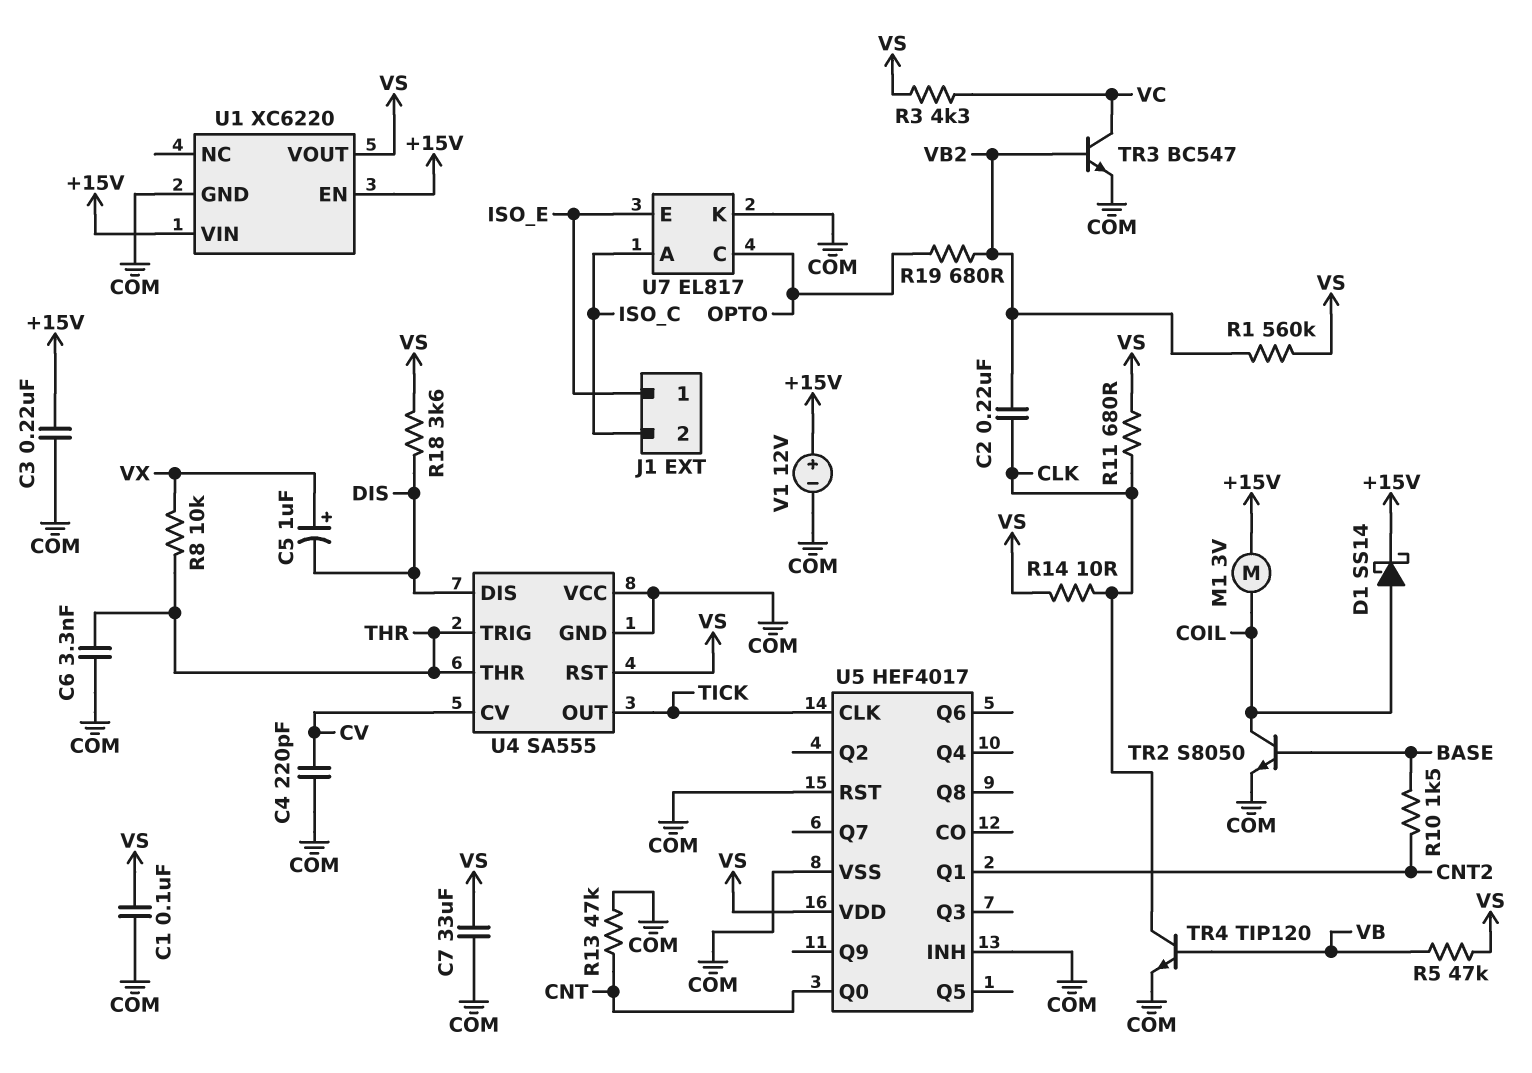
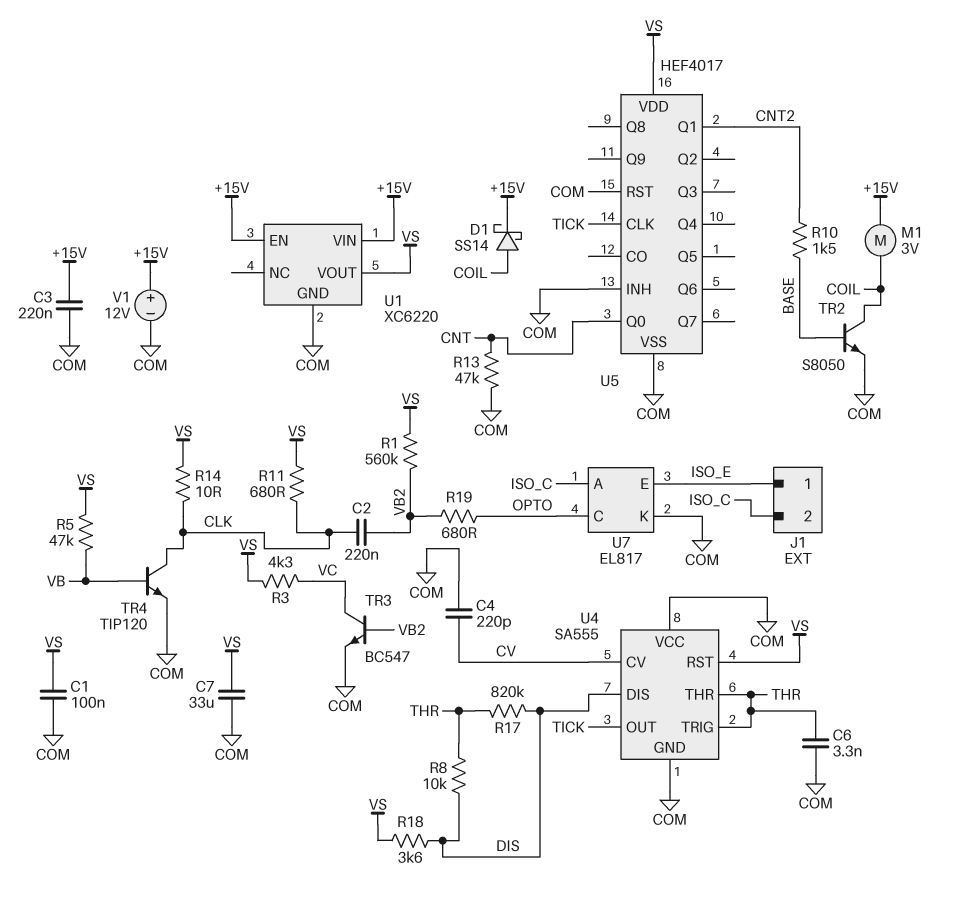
C5: 1uF (plus VX, minus DIS) -> none
R8: 10k (THR, VX) -> 10k (DIS, THR)
R17: none -> 820k (DIS, THR)

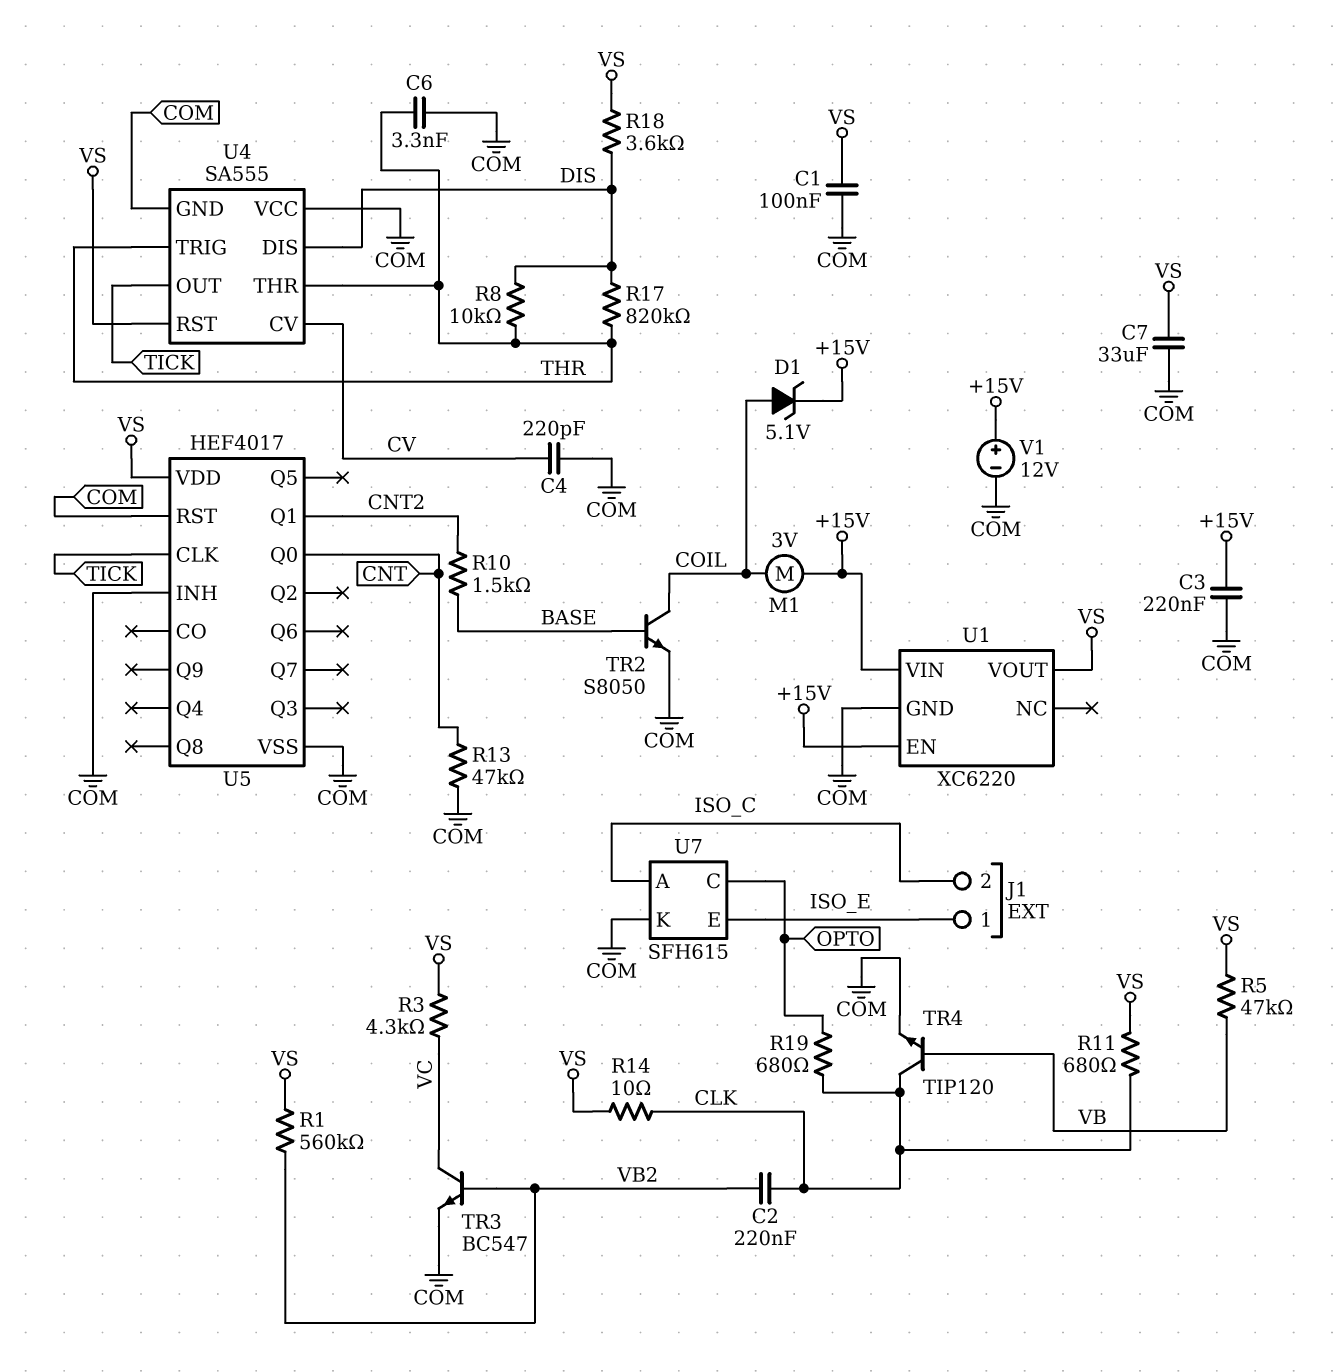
D1: schottky SS14 (A COIL, K +15V) -> zener 5.1V (A COIL, K +15V)
R19: 680 (OPTO, VB2) -> 680 (CLK, OPTO)
U7: EL817 -> SFH615

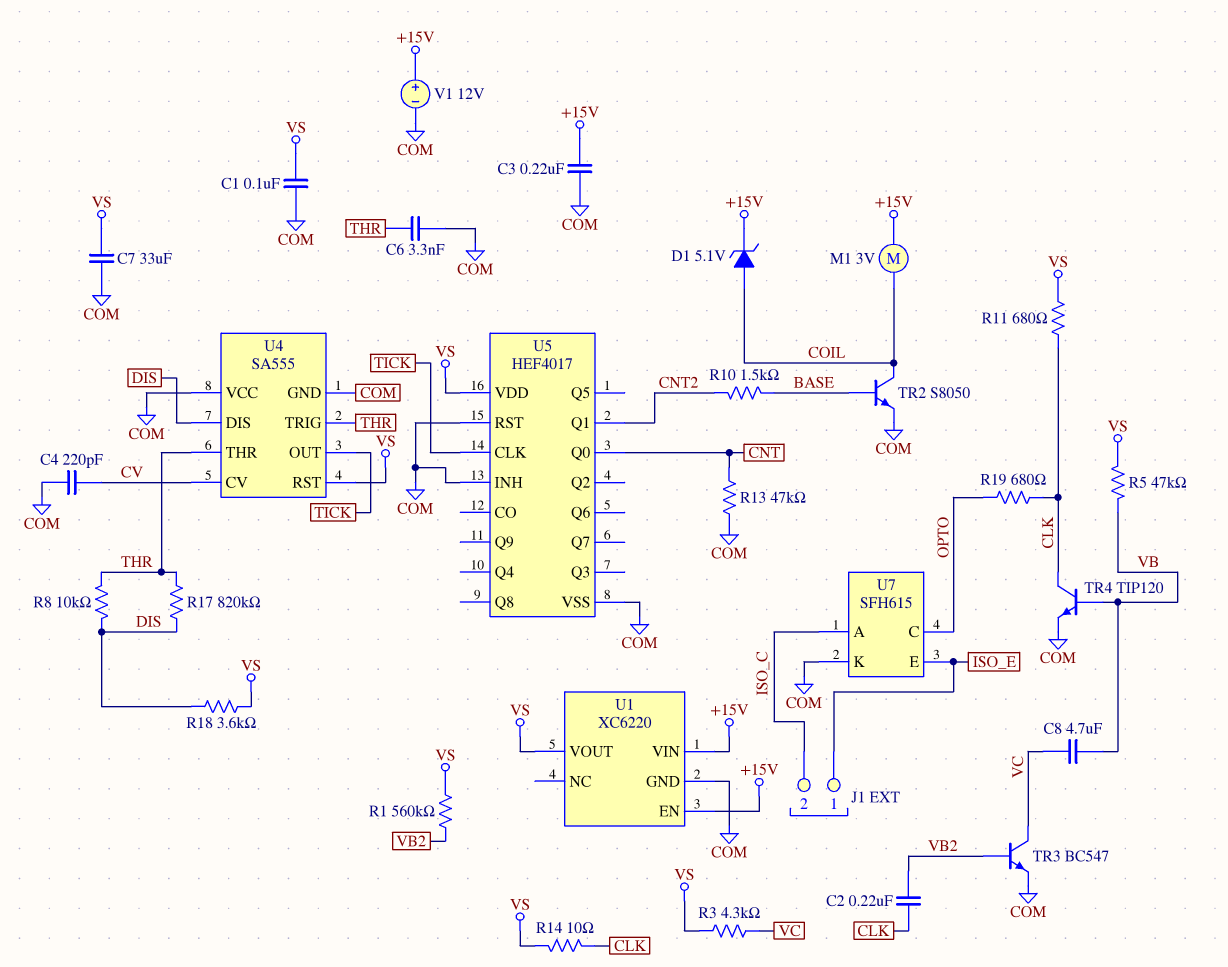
C8: none -> 4.7uF (VB, VC)

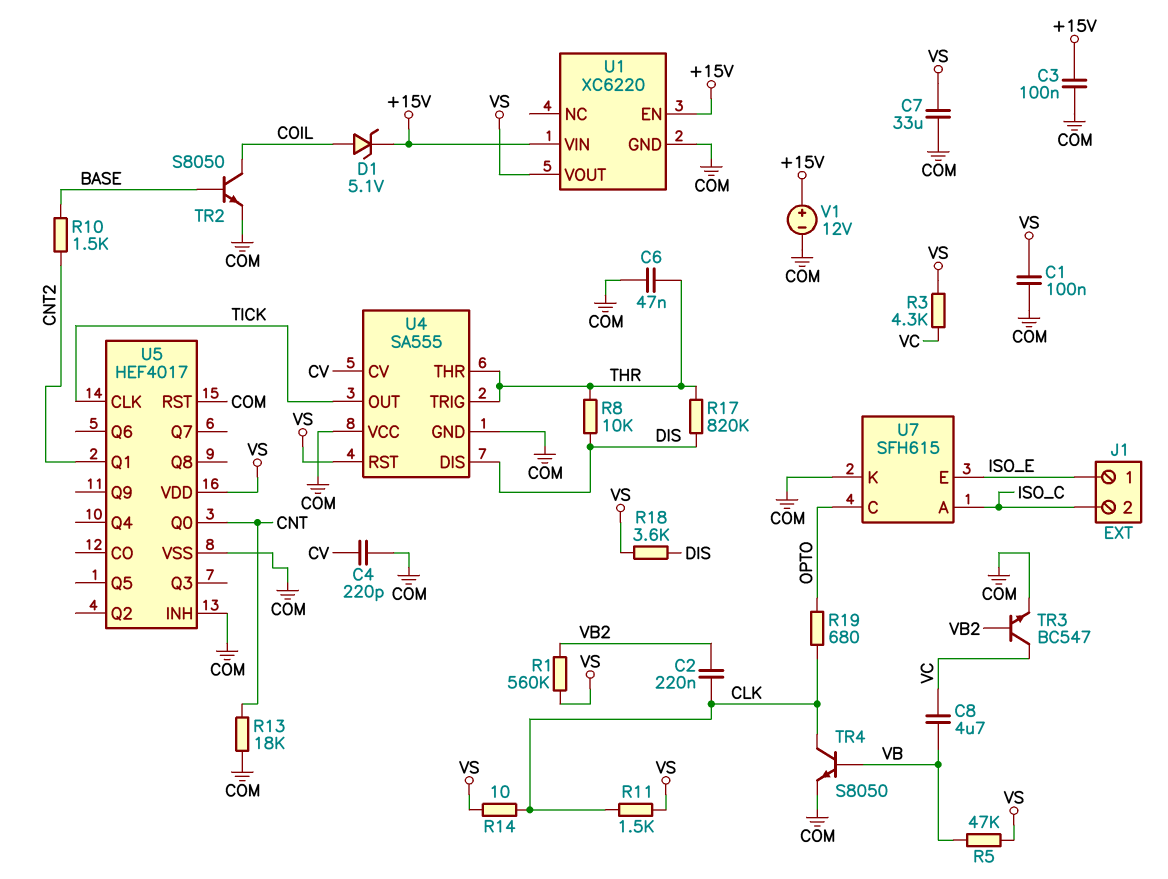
C3: 220nF (+15V, COM) -> 100nF (+15V, COM)
C6: 3.3nF (COM, THR) -> 47nF (COM, THR)
M1: motor 3V (+15V, COIL) -> none
R11: 680 (CLK, VS) -> 1.5k (CLK, VS)
R13: 47k (CNT, COM) -> 18k (CNT, COM)
TR4: NPN TIP120 (B VB, C CLK, E COM) -> NPN S8050 (B VB, C CLK, E COM)

